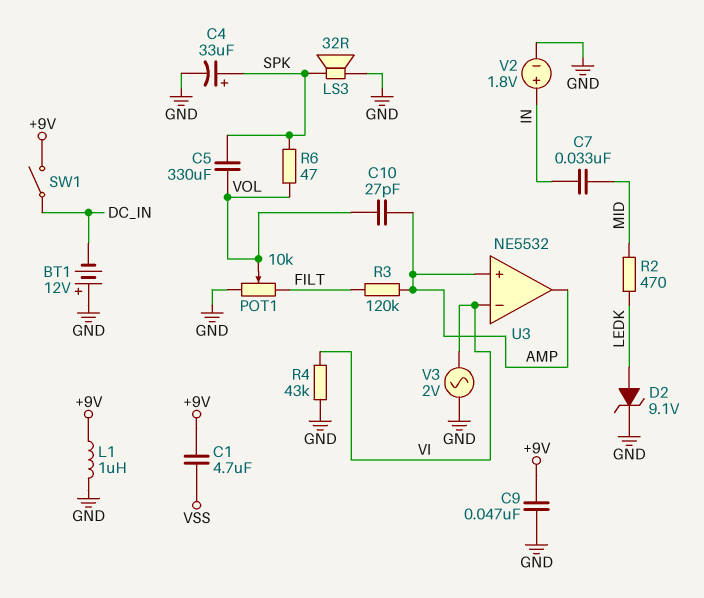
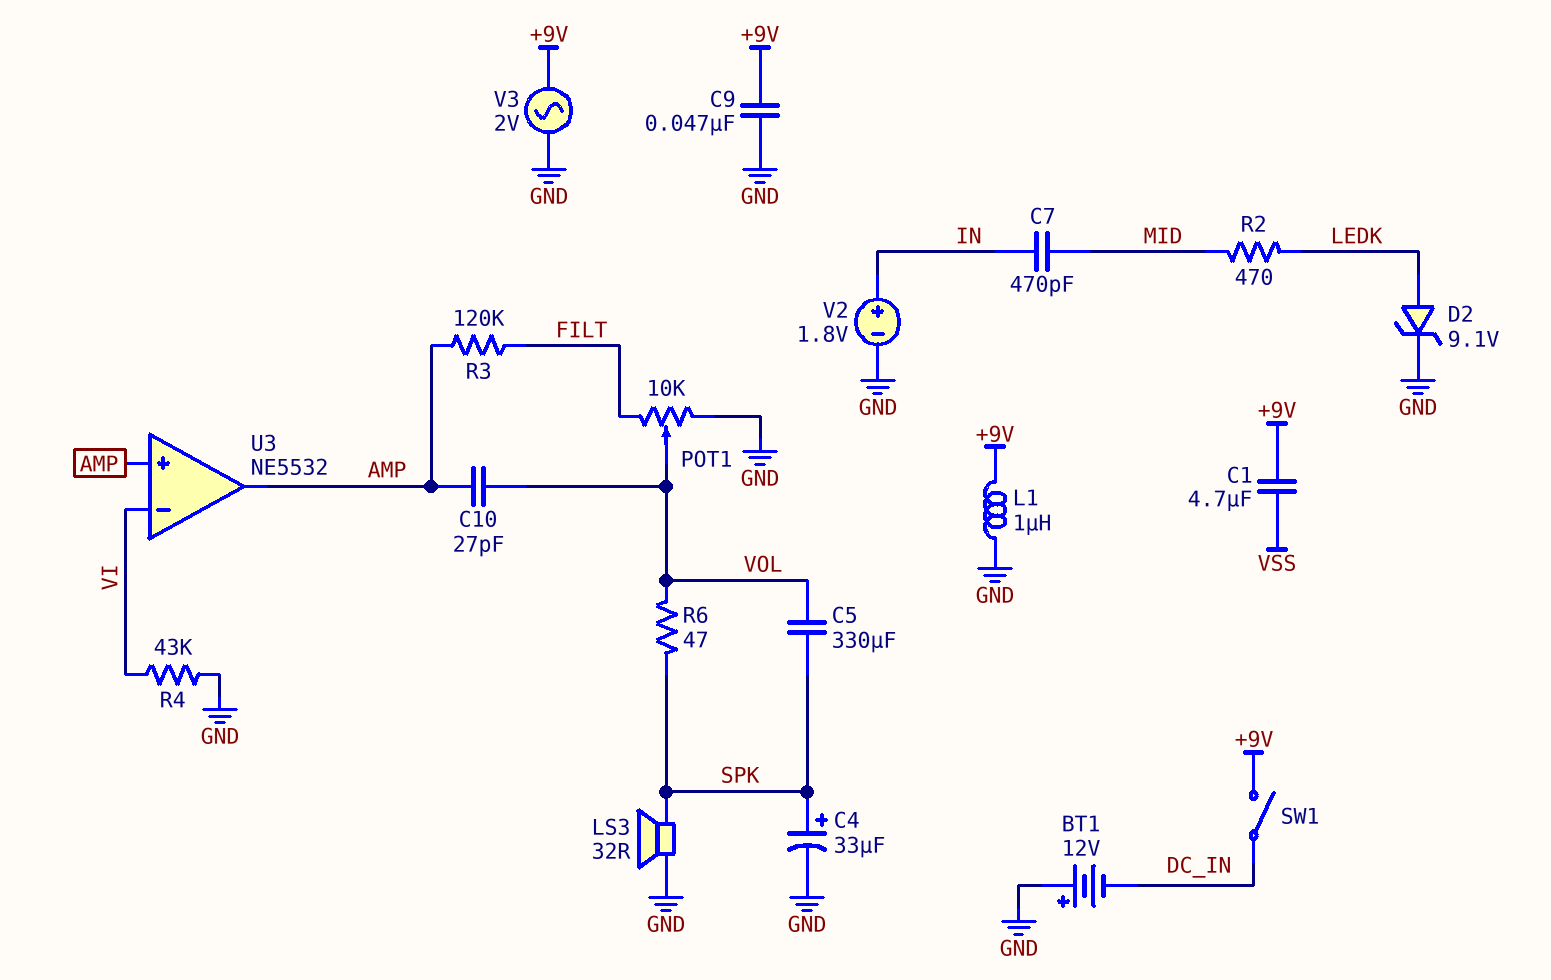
C7: 33nF (IN, MID) -> 470pF (IN, MID)
V3: AC 2V (GND, VI) -> AC 2V (+9V, GND)

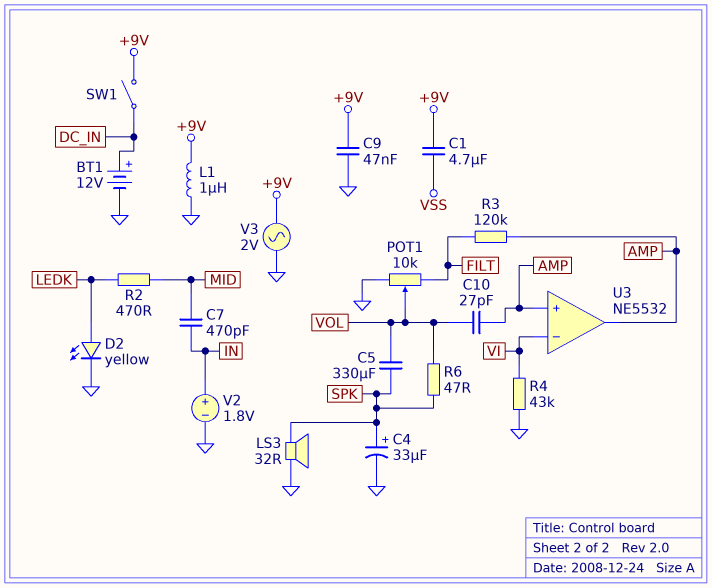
BT1: 12V (plus GND, minus DC_IN) -> 12V (plus DC_IN, minus GND)
D2: zener 9.1V (A LEDK, K GND) -> LED yellow (A LEDK, K GND)

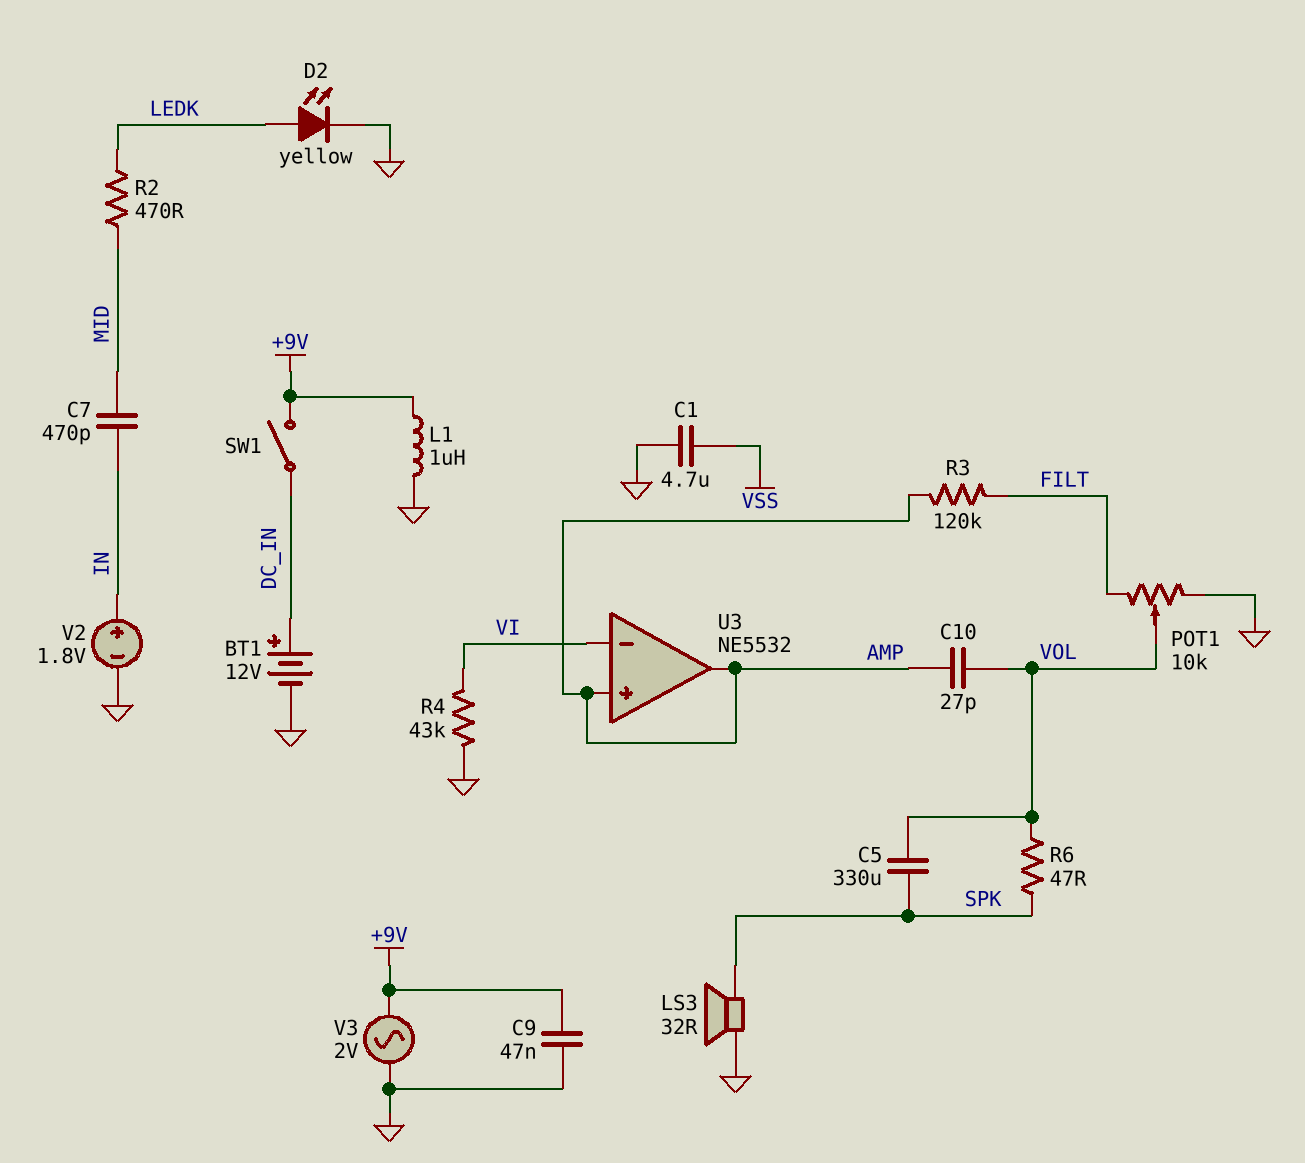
C1: 4.7uF (+9V, VSS) -> 4.7uF (GND, VSS)
C4: 33uF (plus SPK, minus GND) -> none

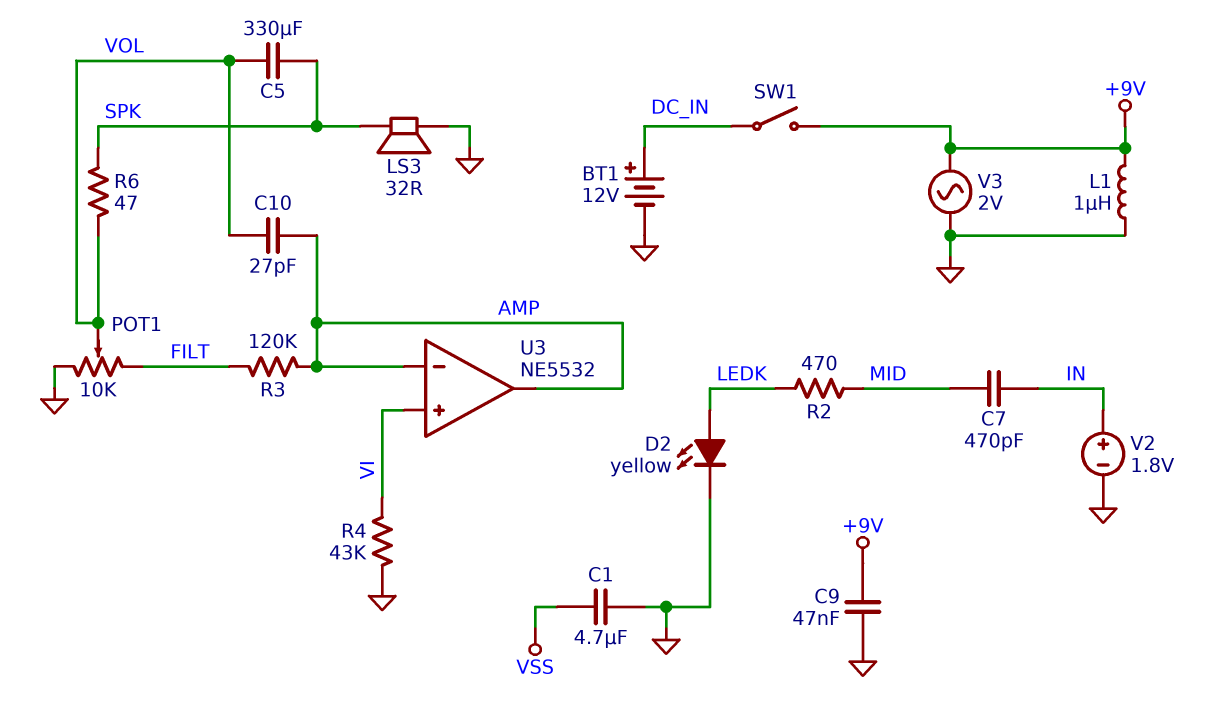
U3 pin in+: AMP -> VI
U3 pin in-: VI -> AMP

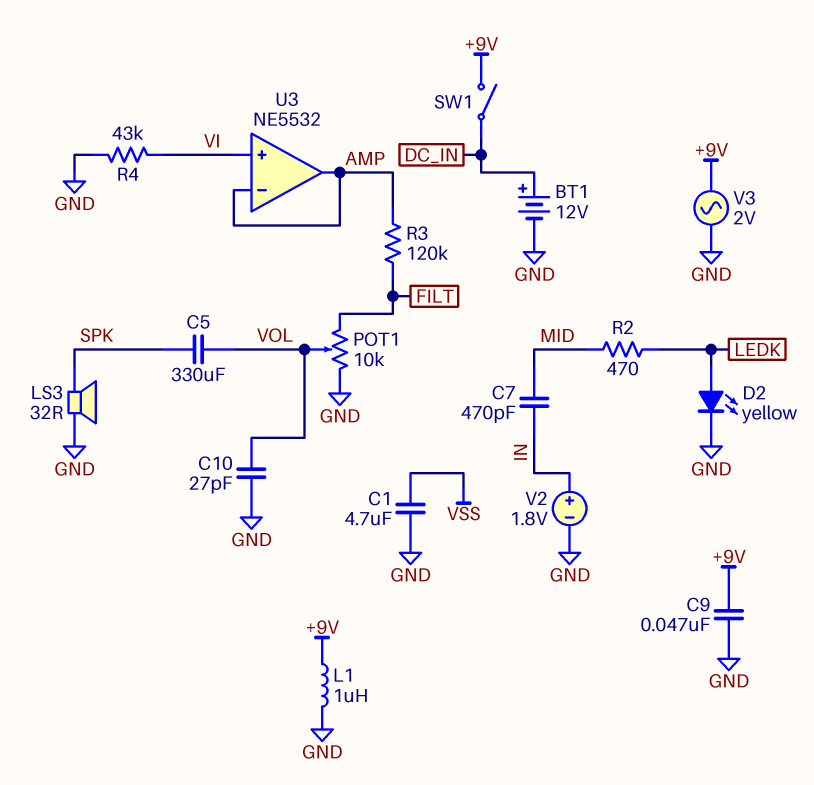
C10: 27pF (AMP, VOL) -> 27pF (GND, VOL)
R6: 47 (SPK, VOL) -> none

